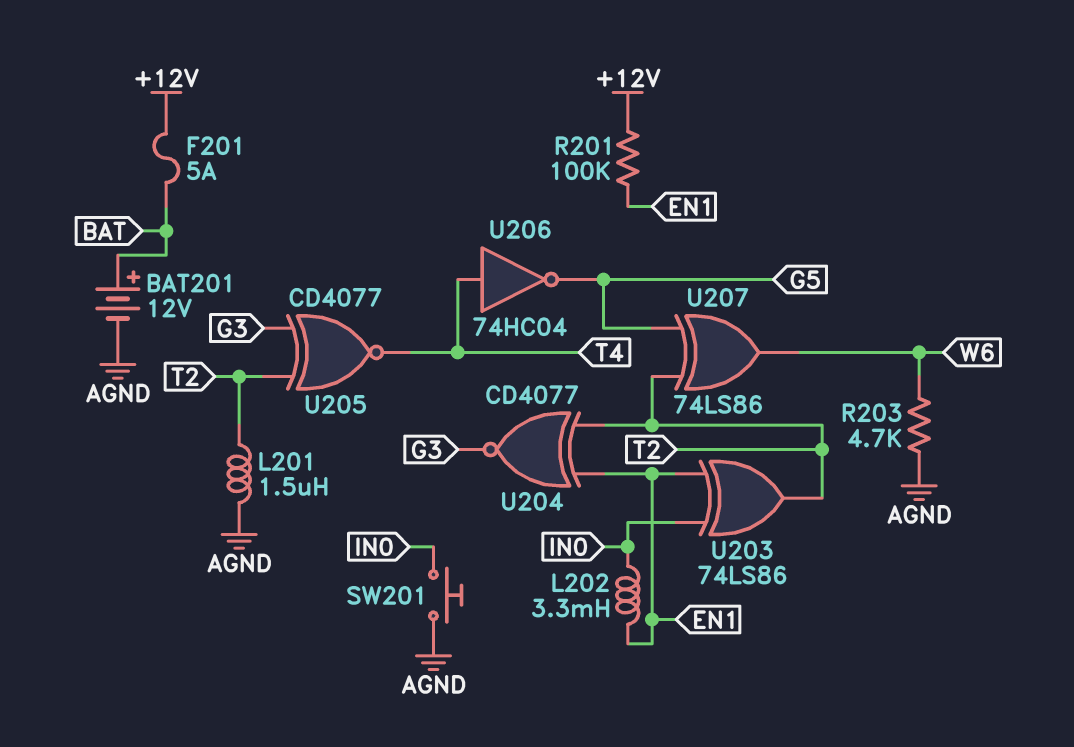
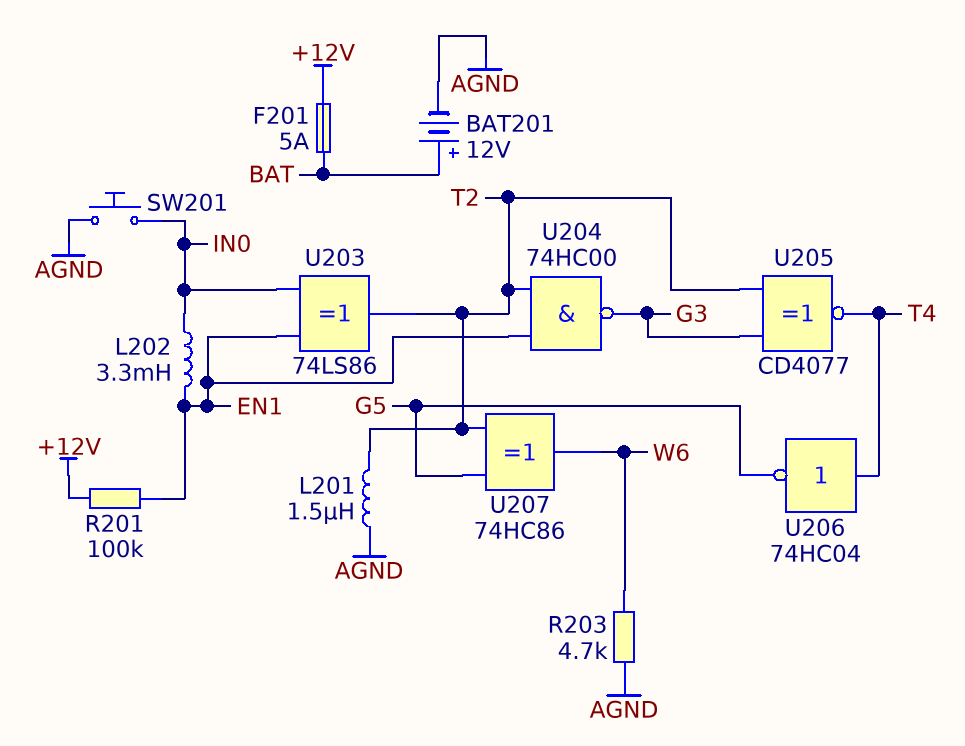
U204: XNOR CD4077 (in EN1, in T2, out G3) -> NAND 74HC00 (in EN1, in T2, out G3)
U207: XOR 74LS86 (in G5, in T2, out W6) -> XOR 74HC86 (in G5, in T2, out W6)

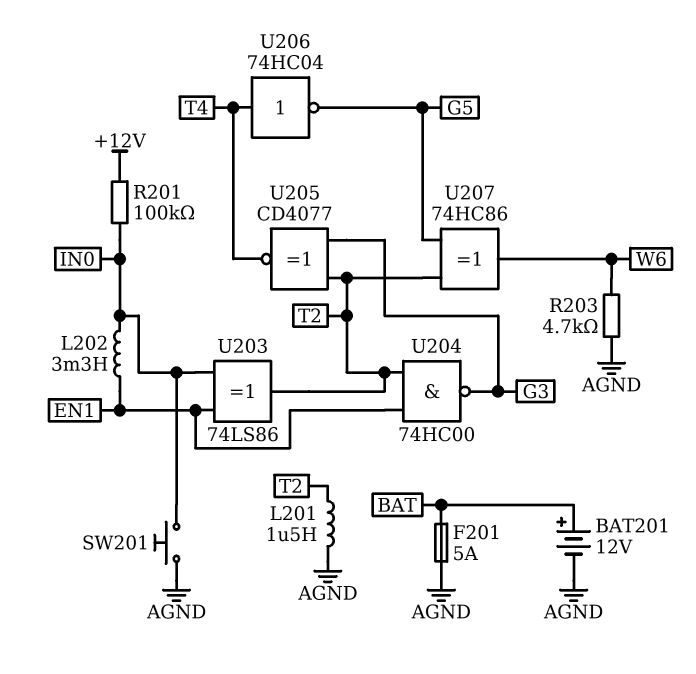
F201: 5A (+12V, BAT) -> 5A (AGND, BAT)
R201: 100k (+12V, EN1) -> 100k (+12V, IN0)

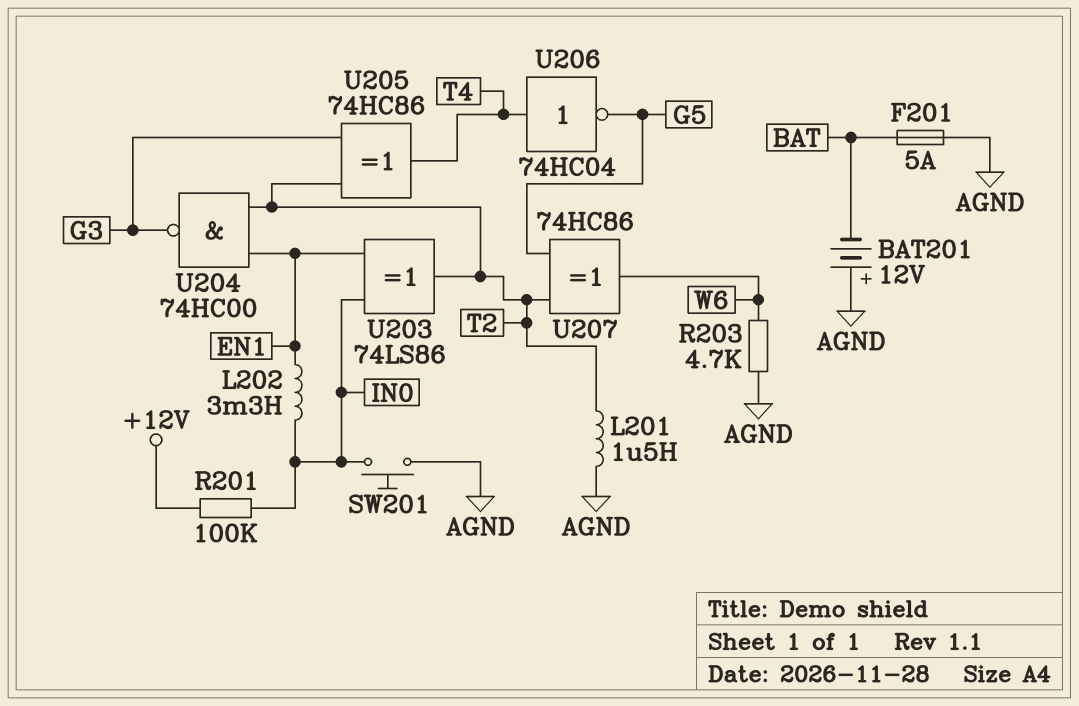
BAT201: 12V (plus BAT, minus AGND) -> 12V (plus AGND, minus BAT)
U205: XNOR CD4077 (in G3, in T2, out T4) -> XOR 74HC86 (in G3, in T2, out T4)

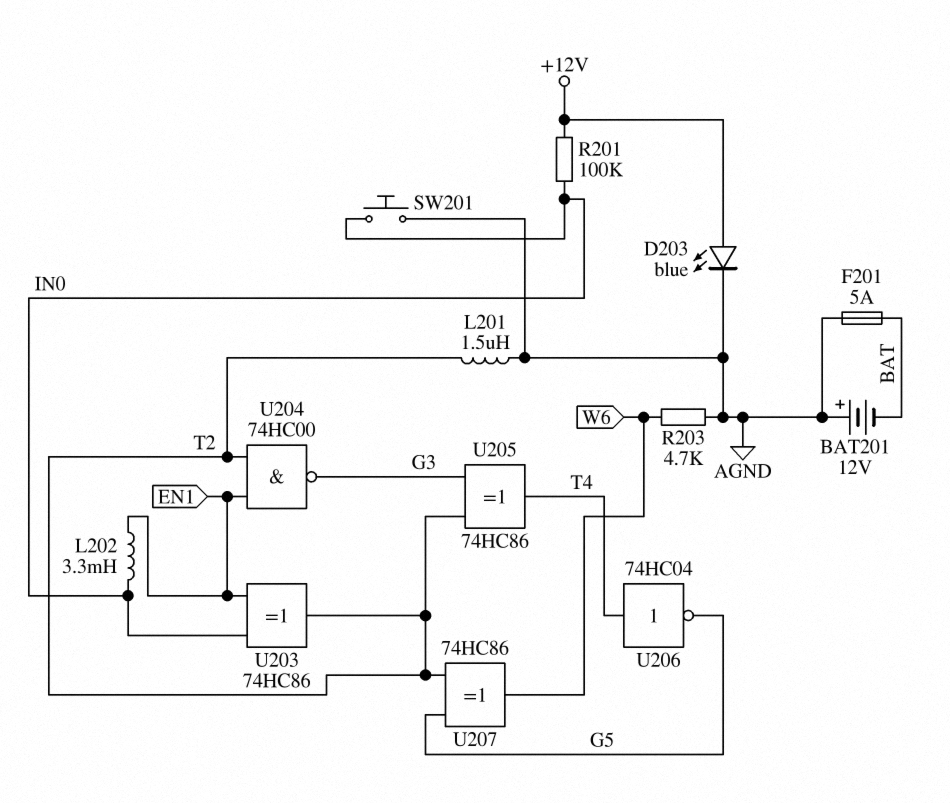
D203: none -> LED blue (A +12V, K AGND)
U203: XOR 74LS86 (in EN1, in IN0, out T2) -> XOR 74HC86 (in EN1, in IN0, out T2)

